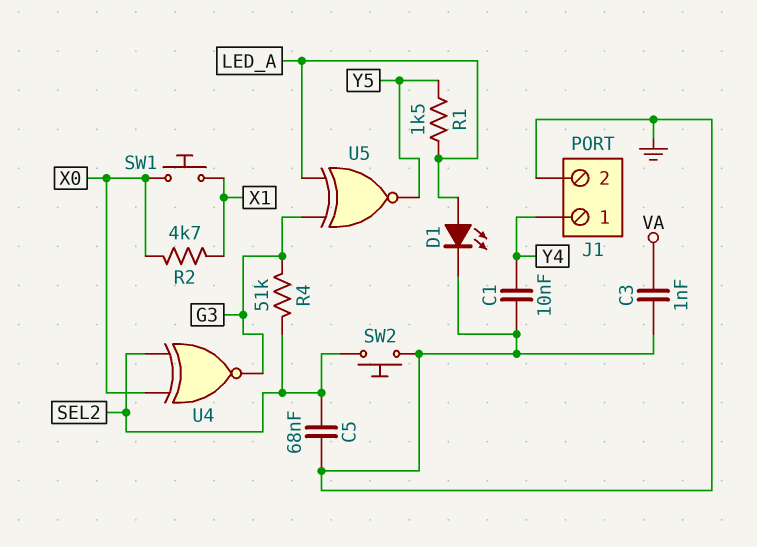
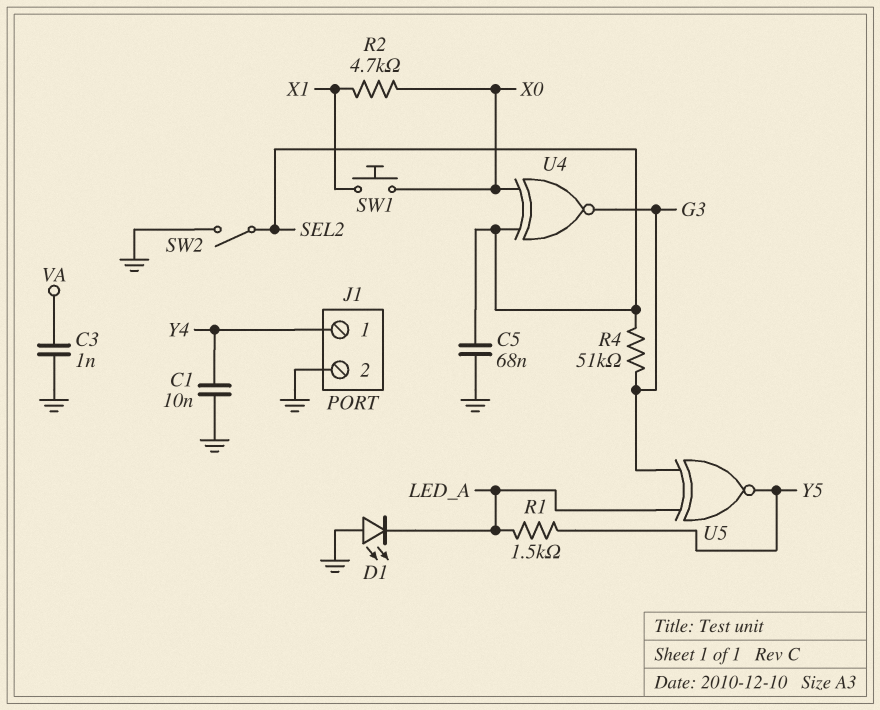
D1: LED (A LED_A, K GND) -> LED (A GND, K LED_A)
SW2: button (GND, SEL2) -> switch (GND, SEL2)

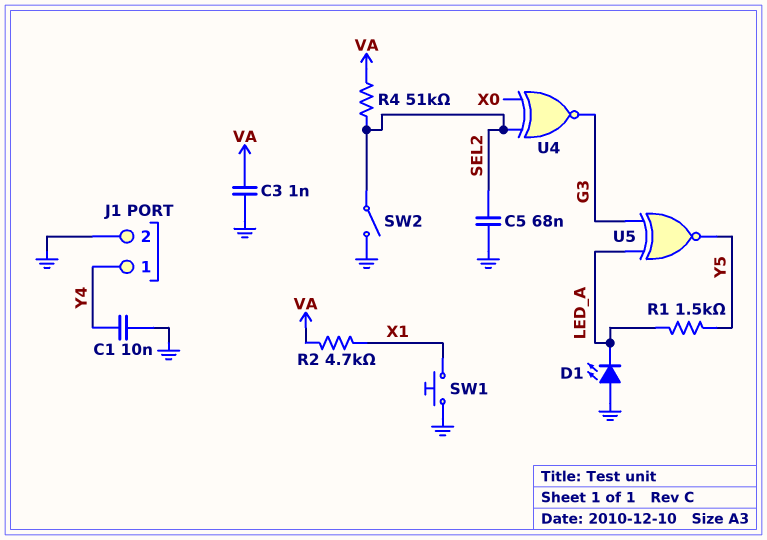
R2: 4.7k (X0, X1) -> 4.7k (VA, X1)
R4: 51k (G3, SEL2) -> 51k (SEL2, VA)
SW1: button (X0, X1) -> button (GND, X1)

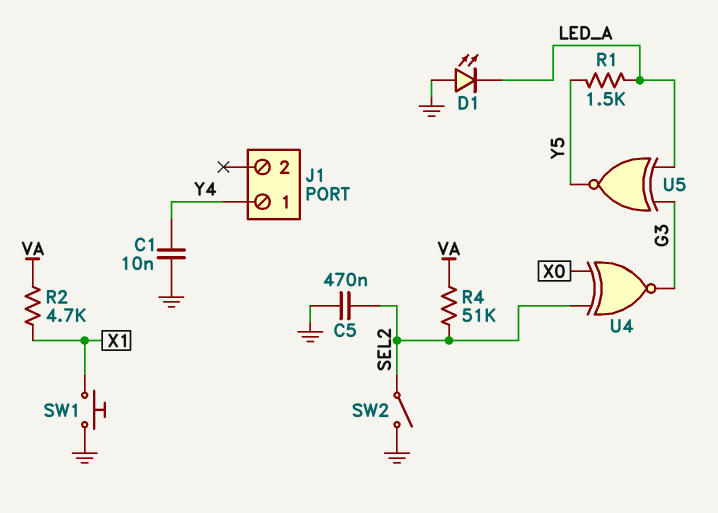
C3: 1nF (GND, VA) -> none
C5: 68nF (GND, SEL2) -> 470nF (GND, SEL2)
J1 pin 2: GND -> none

